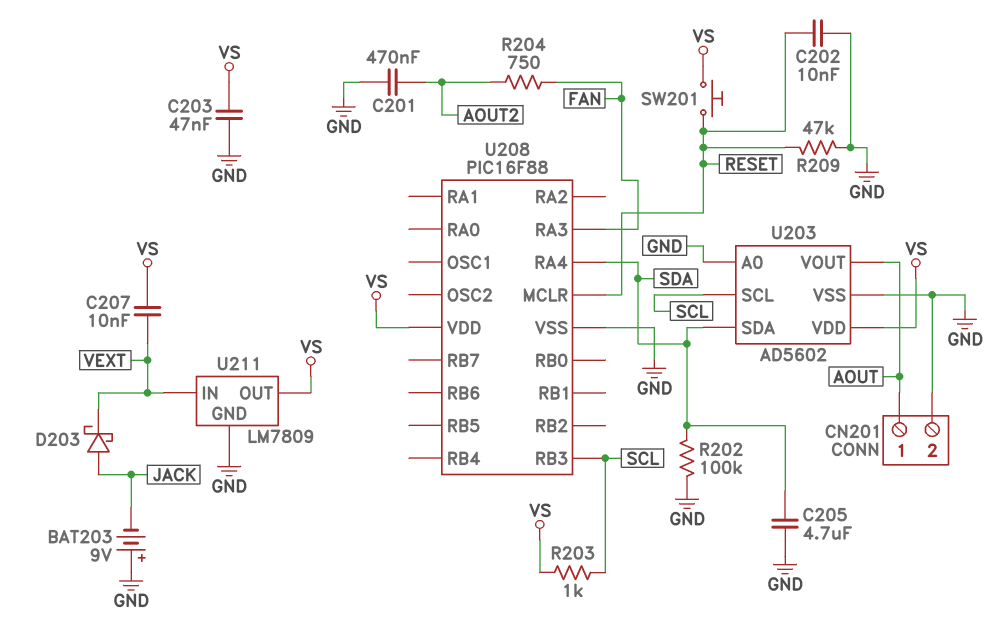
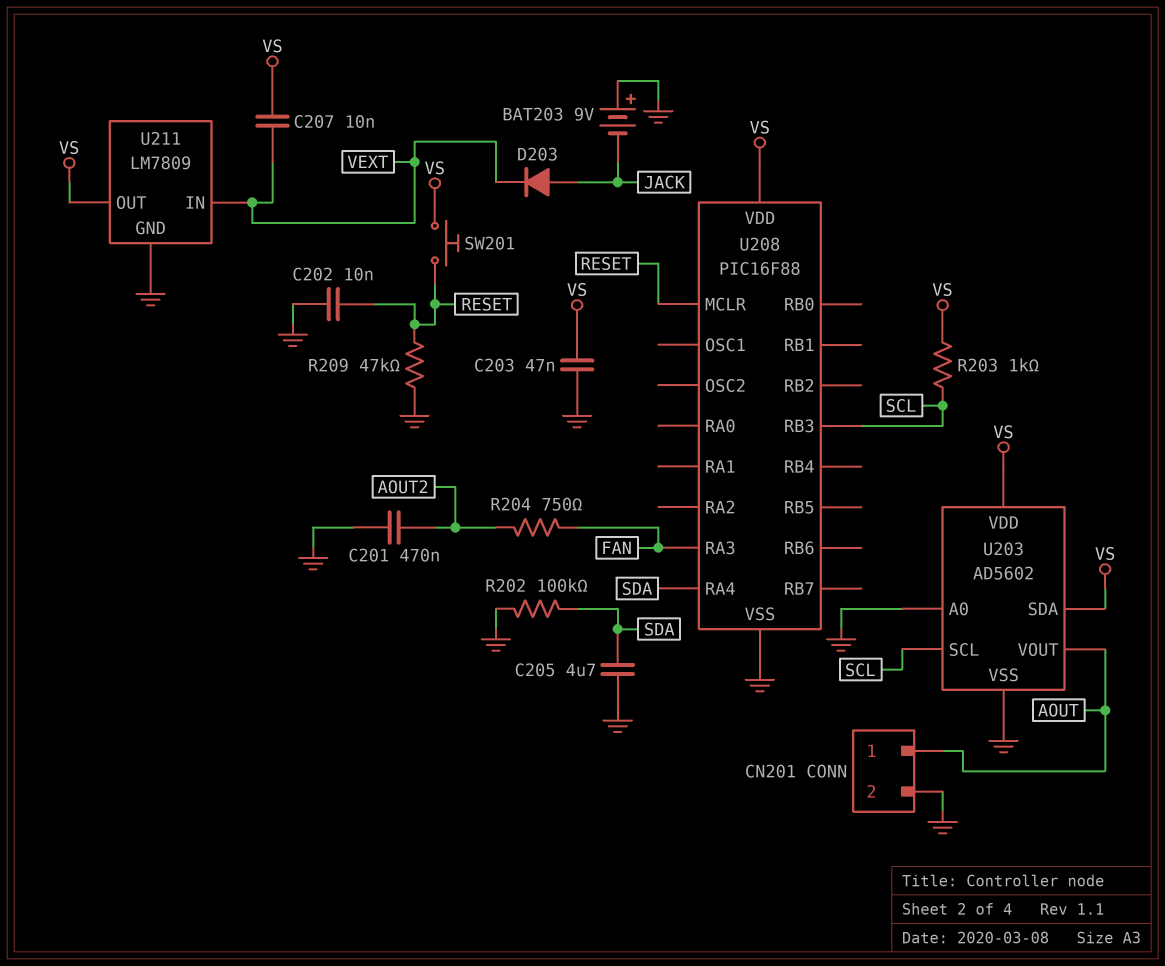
D203: schottky (A JACK, K VEXT) -> diode (A JACK, K VEXT)
U203 pin SDA: SDA -> VS

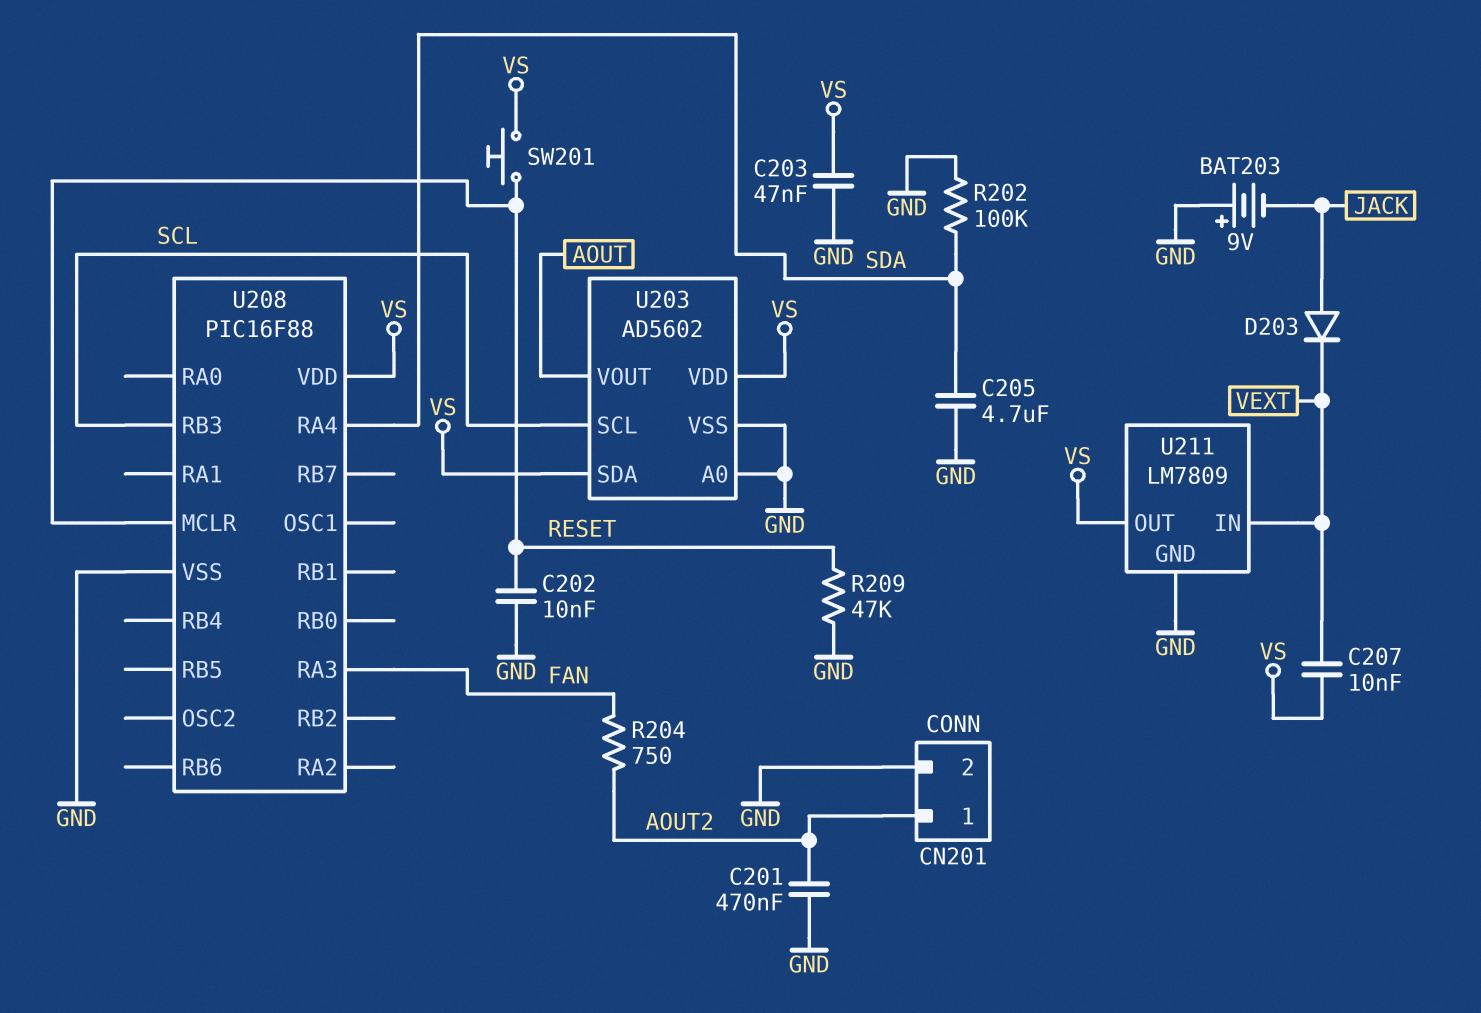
CN201 pin 1: AOUT -> AOUT2
R203: 1k (SCL, VS) -> none

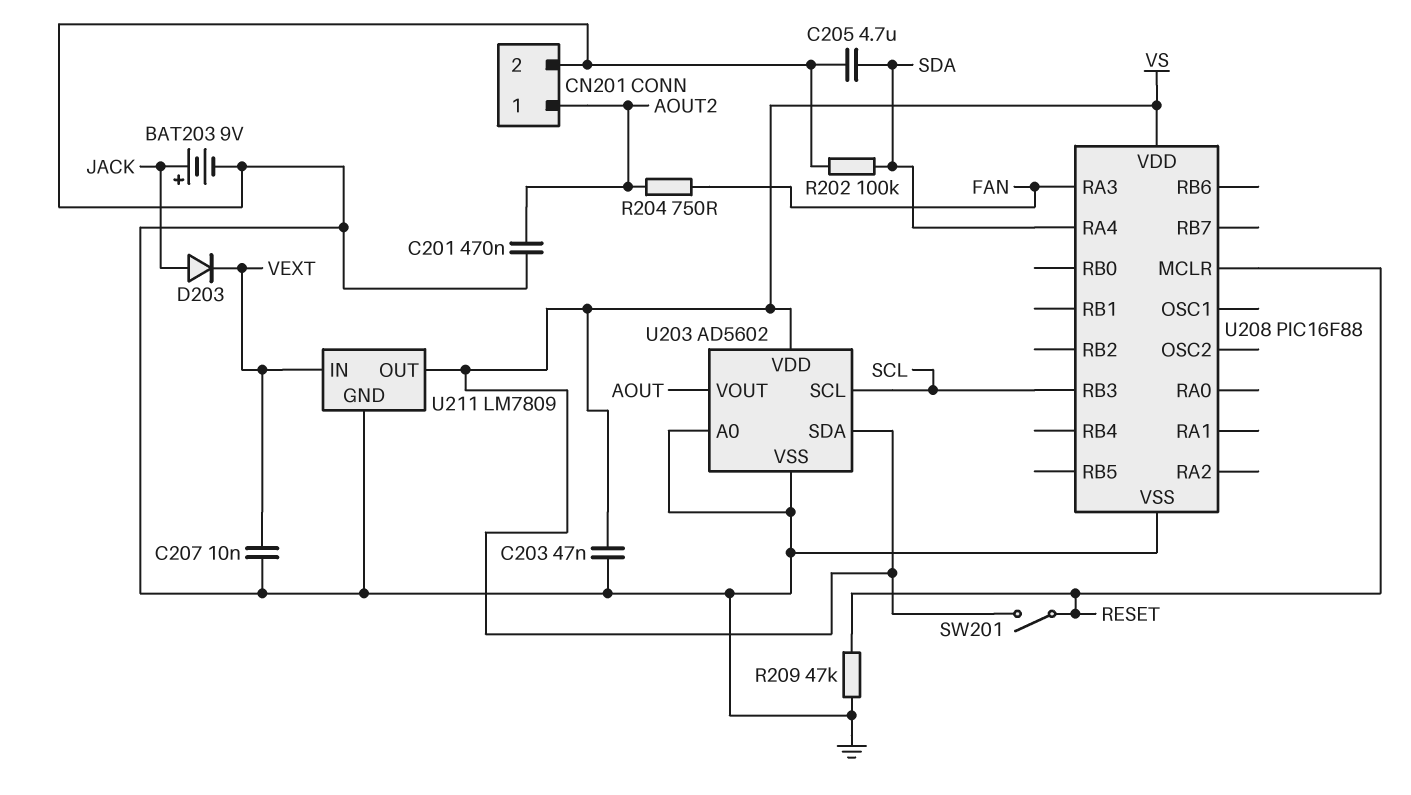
BAT203: 9V (plus GND, minus JACK) -> 9V (plus JACK, minus GND)
C202: 10nF (GND, RESET) -> none
C207: 10nF (VEXT, VS) -> 10nF (GND, VEXT)
SW201: button (RESET, VS) -> switch (RESET, VS)

